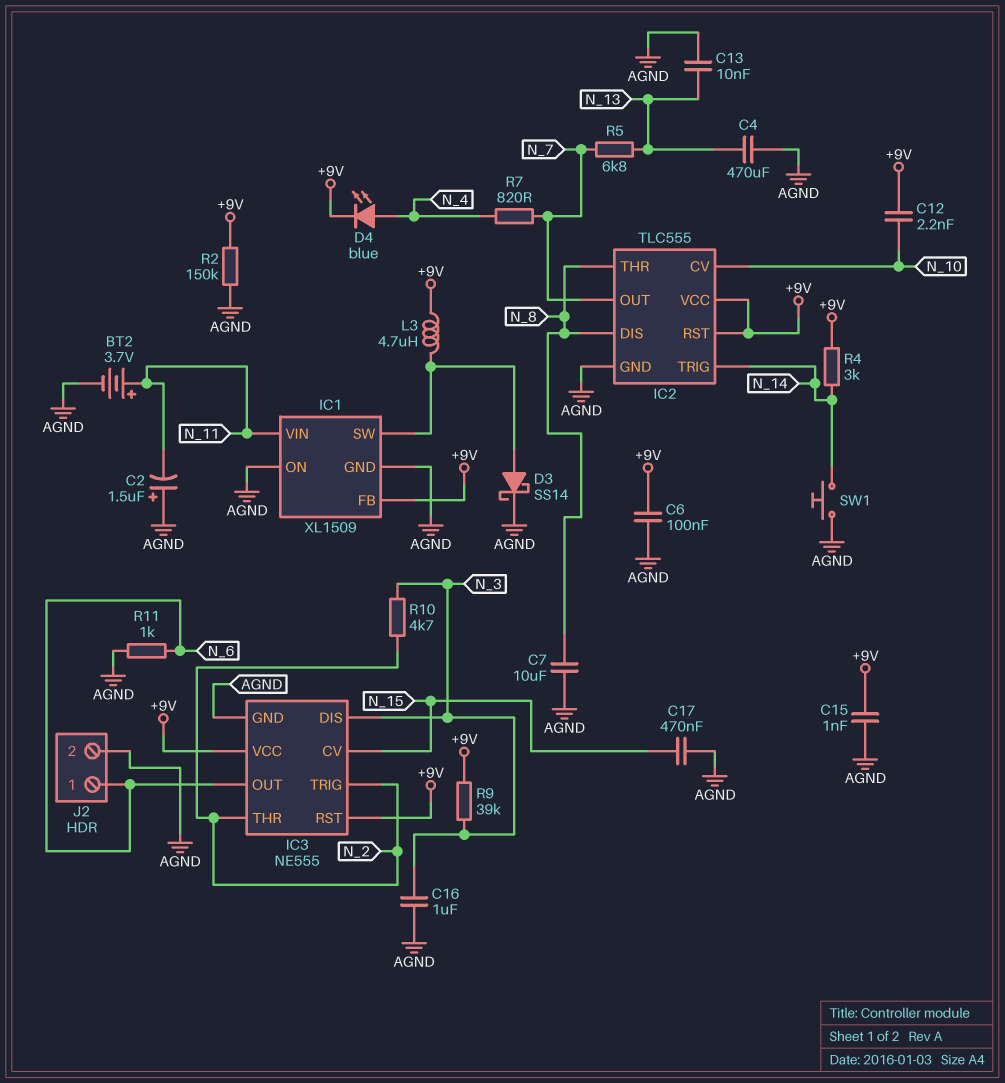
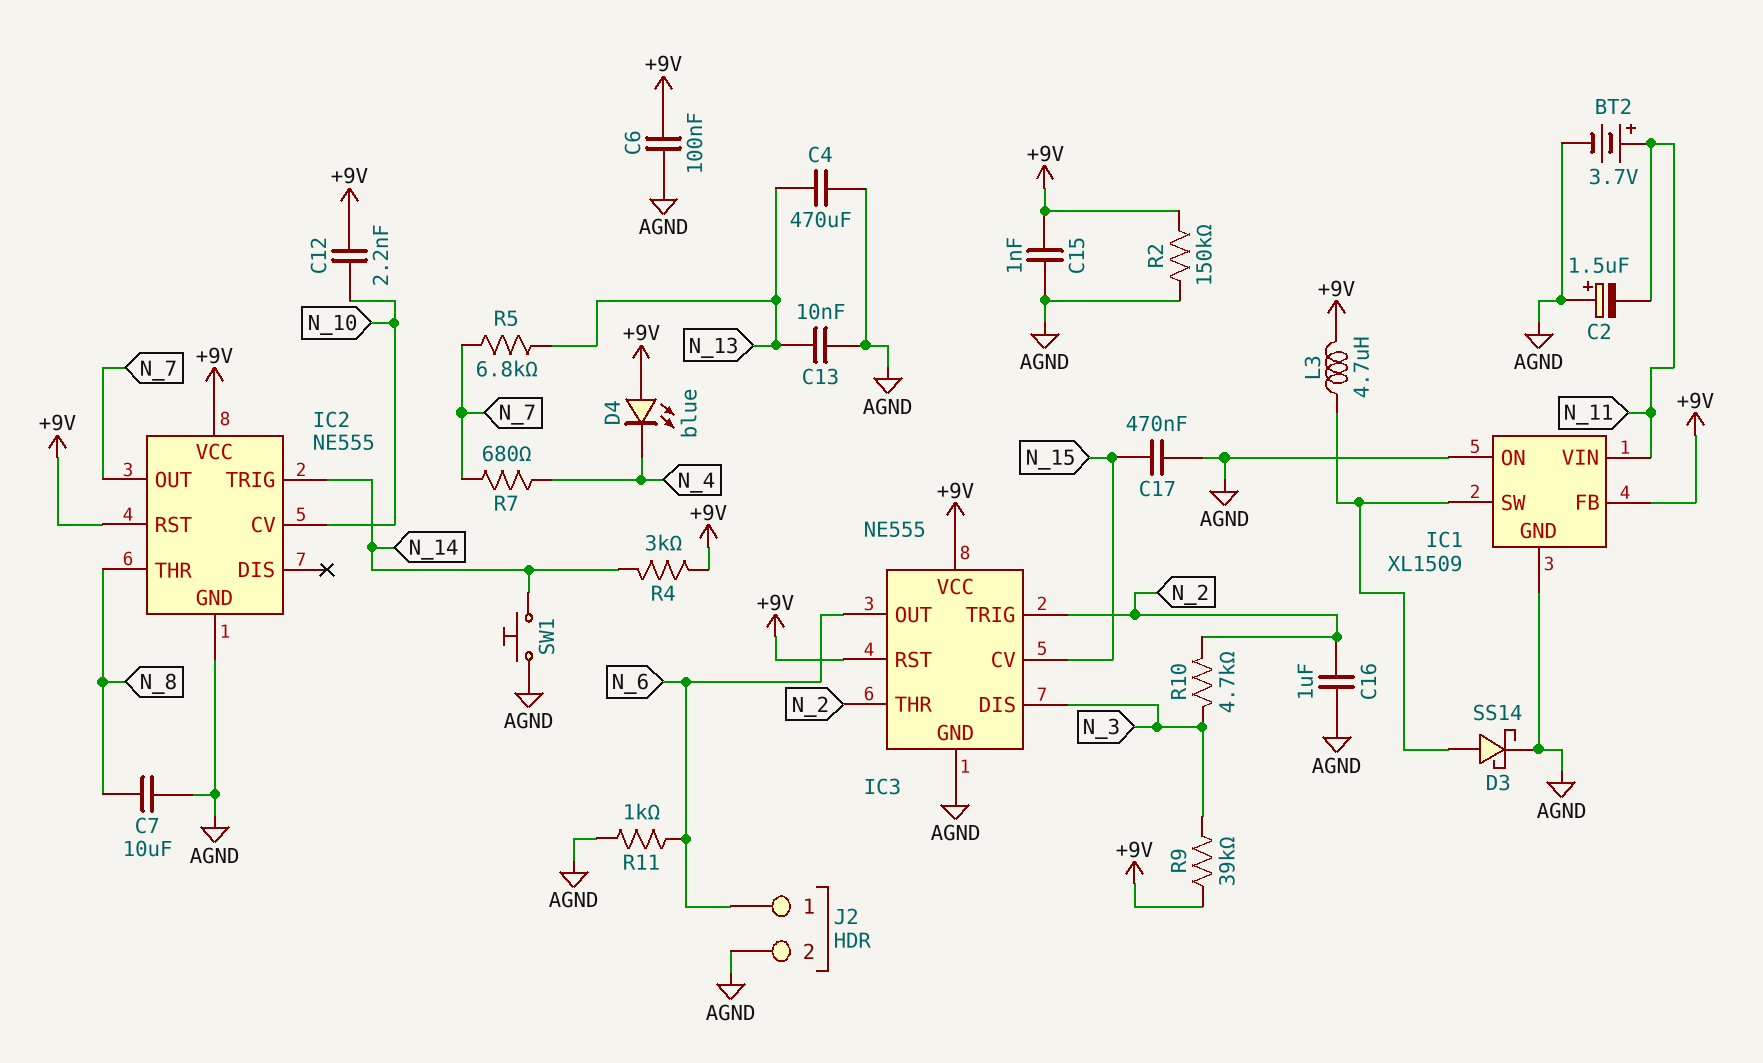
C16: 1uF (AGND, N_3) -> 1uF (AGND, N_2)
D4: LED blue (A N_4, K +9V) -> LED blue (A +9V, K N_4)
IC2: TLC555 -> NE555
IC2 pin DIS: N_8 -> none
R7: 820 (N_4, N_7) -> 680 (N_4, N_7)

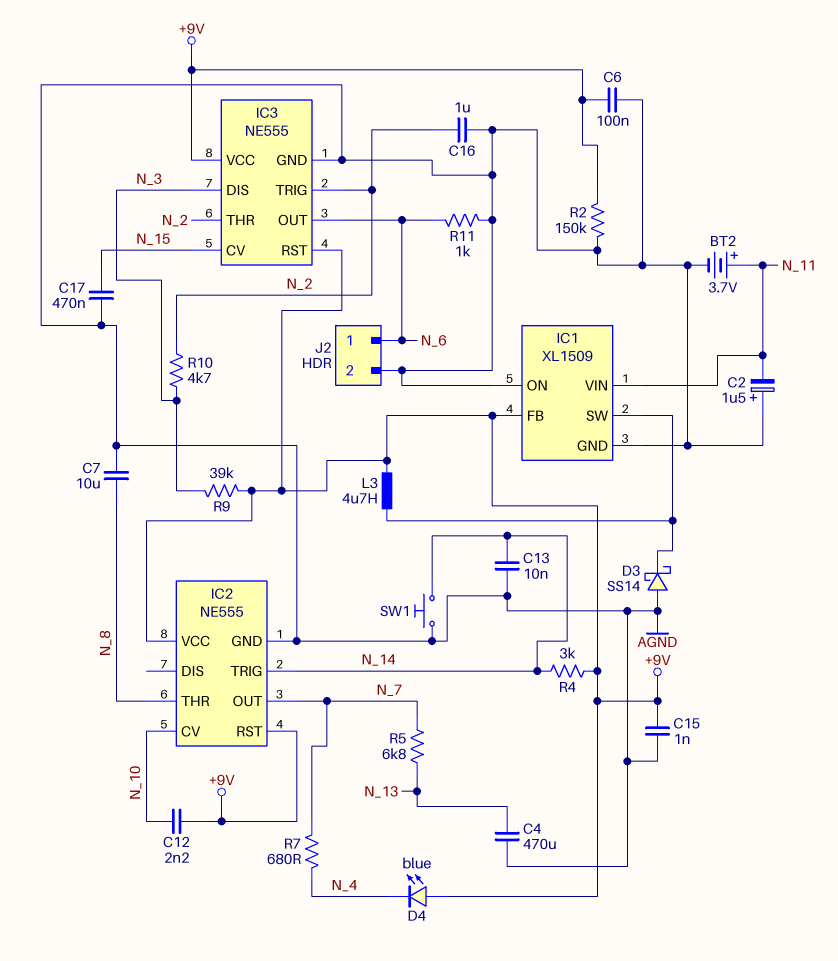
C13: 10nF (AGND, N_13) -> 10nF (AGND, N_14)
D3: schottky SS14 (A IC1/SW, K AGND) -> schottky SS14 (A AGND, K IC1/SW)

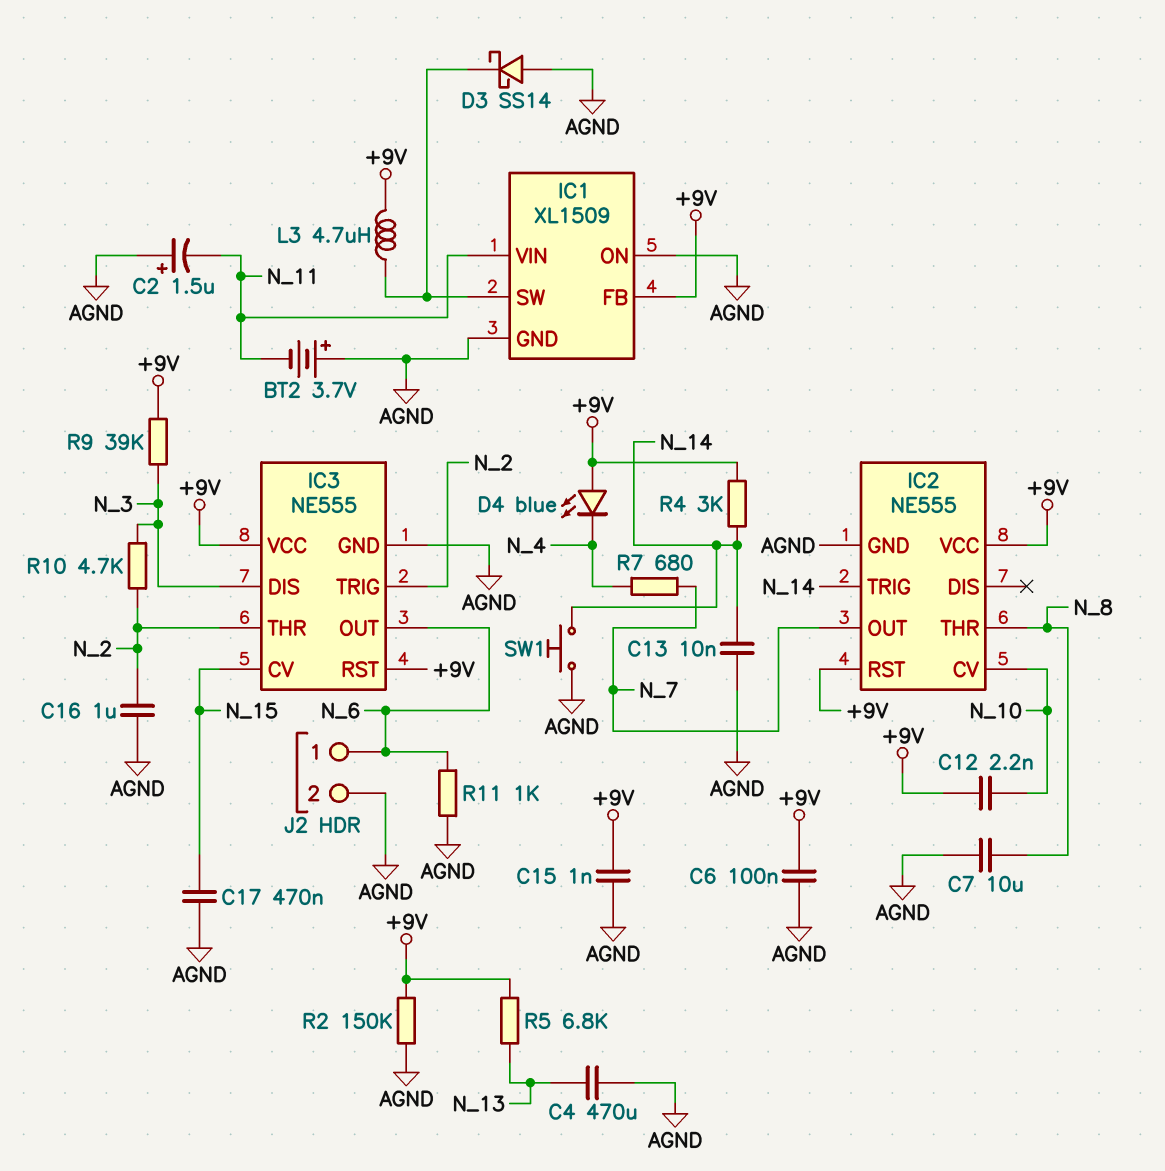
BT2: 3.7V (plus N_11, minus AGND) -> 3.7V (plus AGND, minus N_11)
R5: 6.8k (N_7, N_13) -> 6.8k (+9V, N_13)

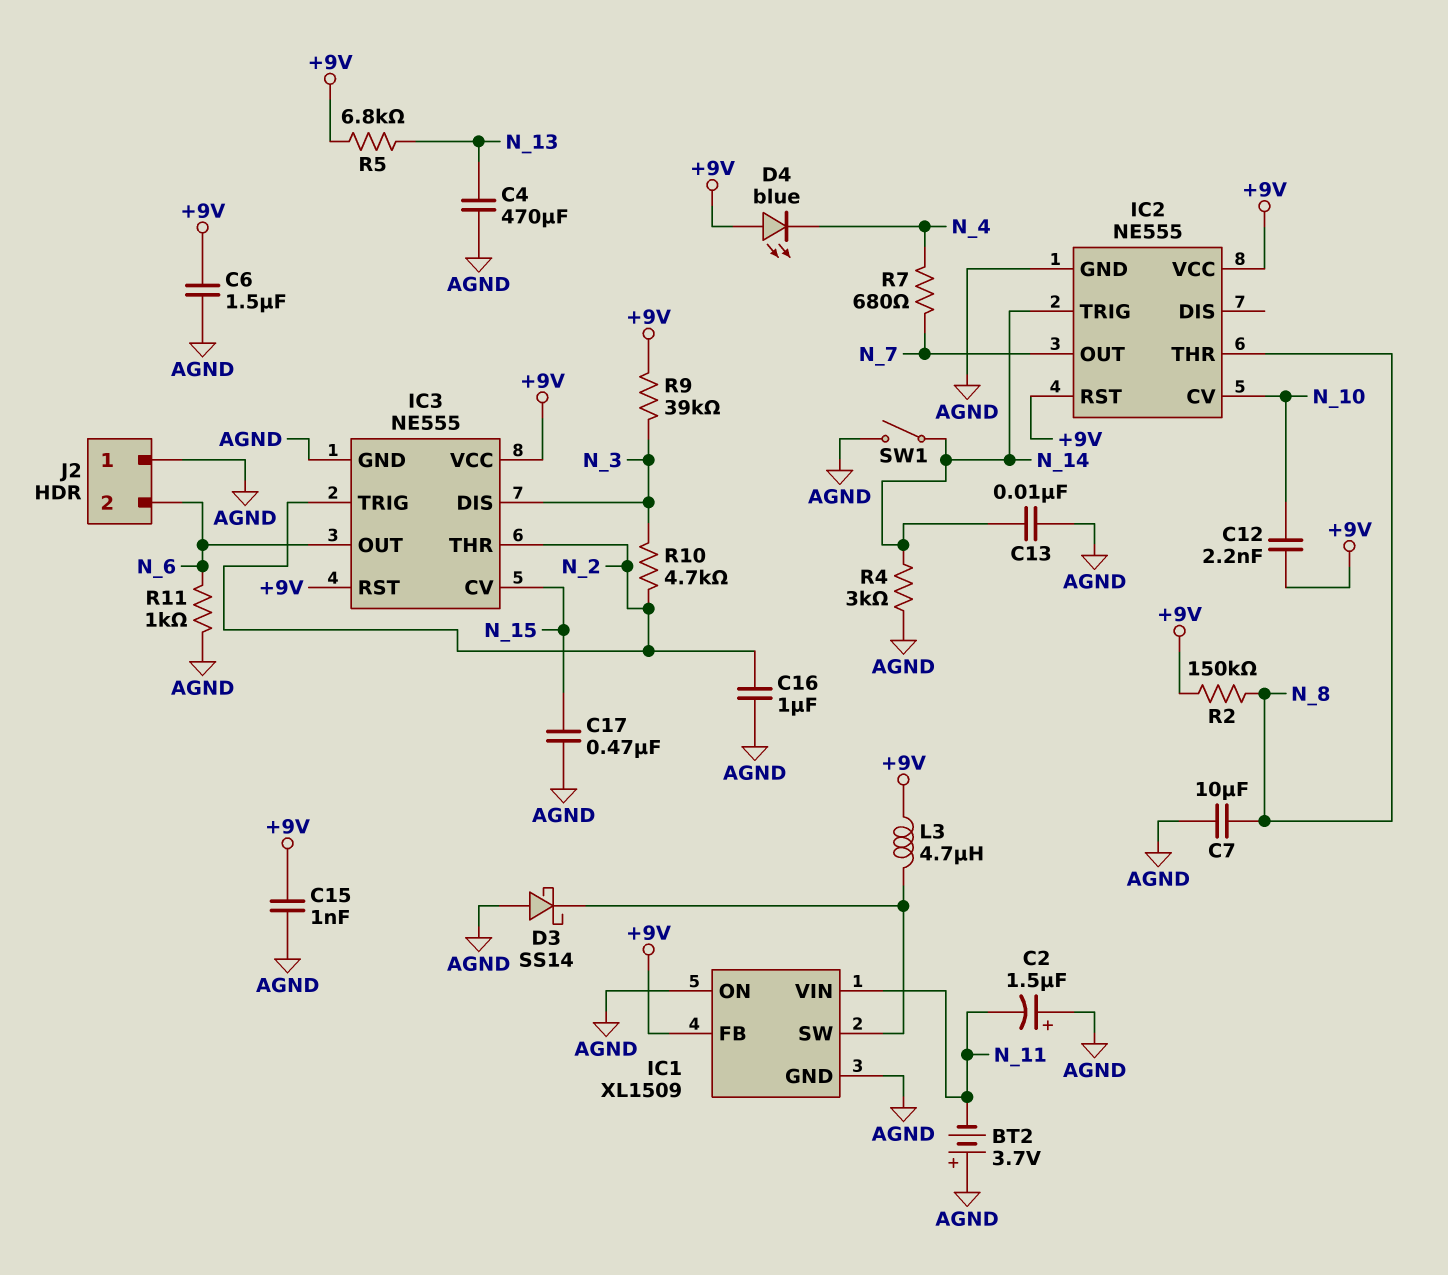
C6: 100nF (+9V, AGND) -> 1.5uF (+9V, AGND)
J2 pin 1: N_6 -> AGND
J2 pin 2: AGND -> N_6
R2: 150k (+9V, AGND) -> 150k (+9V, N_8)
R4: 3k (+9V, N_14) -> 3k (AGND, N_14)
SW1: button (AGND, N_14) -> switch (AGND, N_14)

